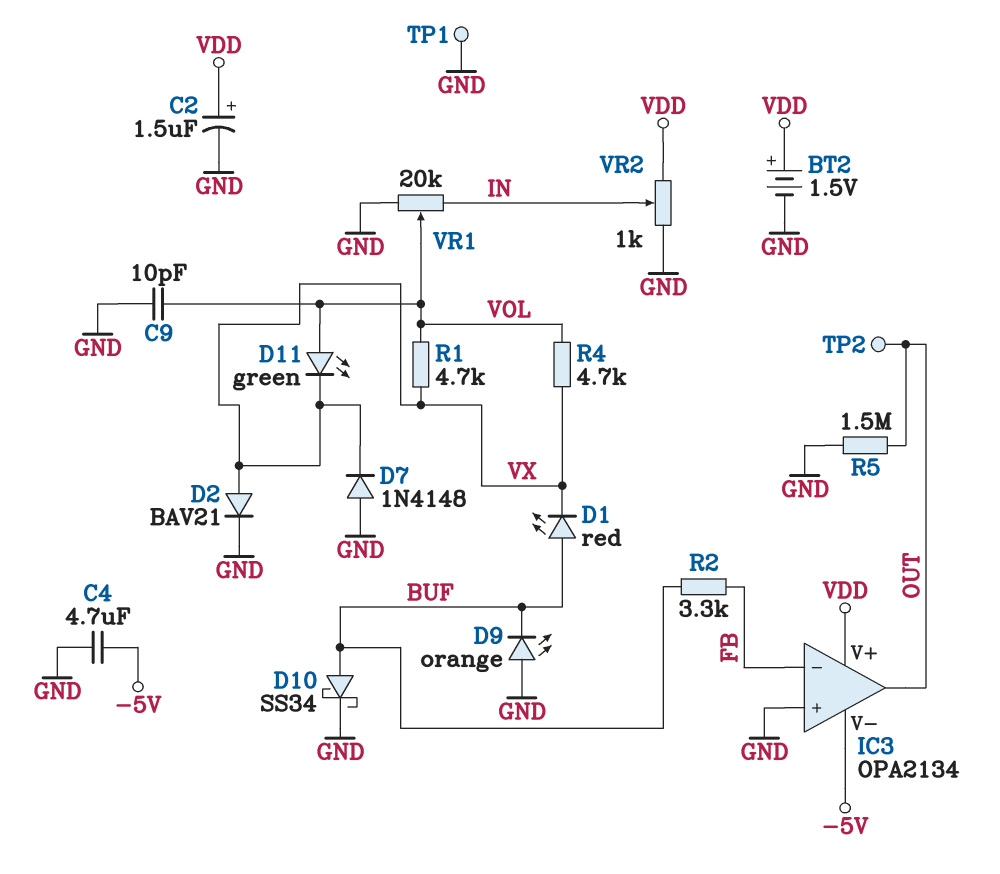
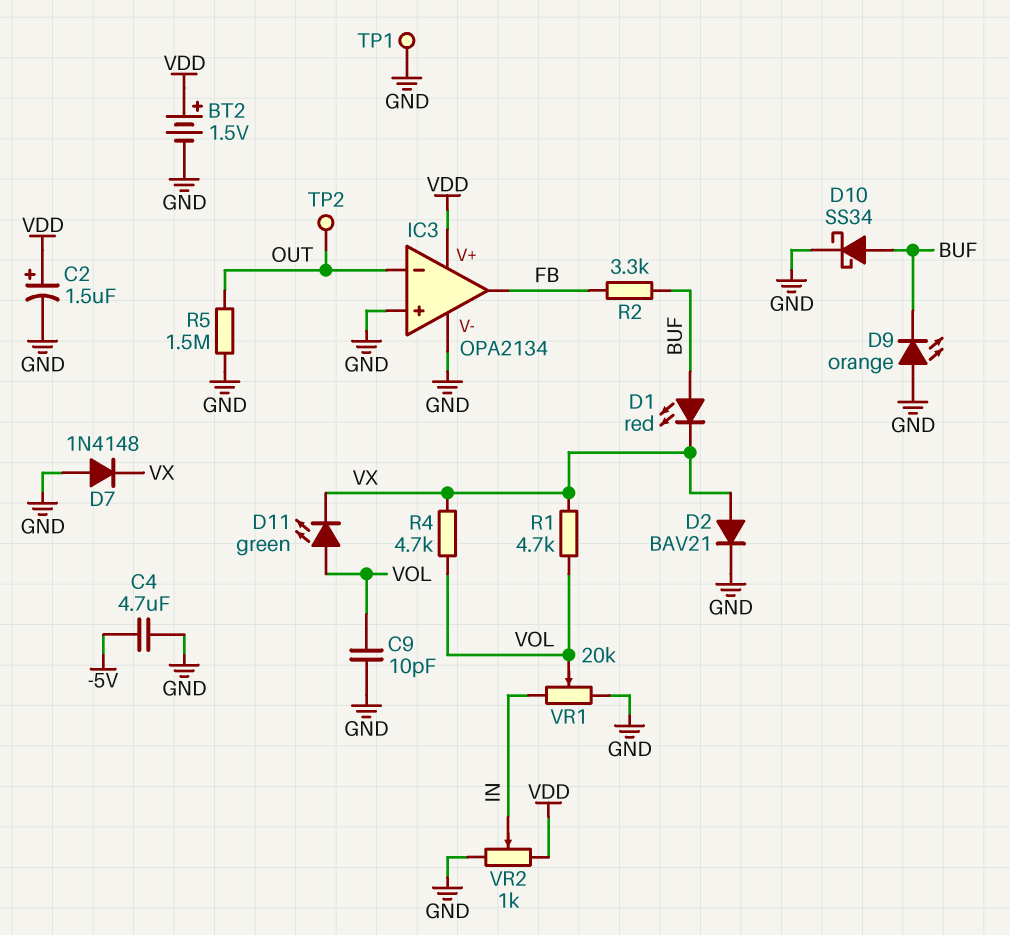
IC3 pin V-: -5V -> GND
IC3 pin in-: FB -> OUT
IC3 pin out: OUT -> FB

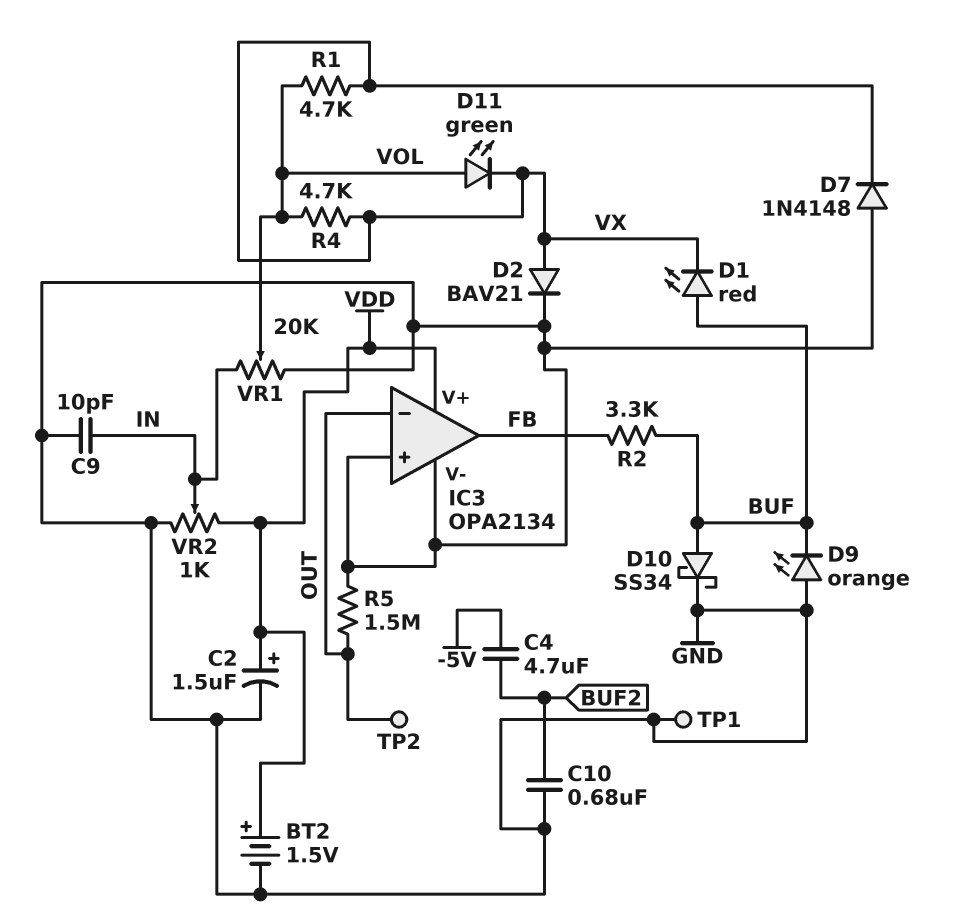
C4: 4.7uF (-5V, GND) -> 4.7uF (-5V, BUF2)
C9: 10pF (GND, VOL) -> 10pF (GND, IN)
C10: none -> 680nF (BUF2, GND)

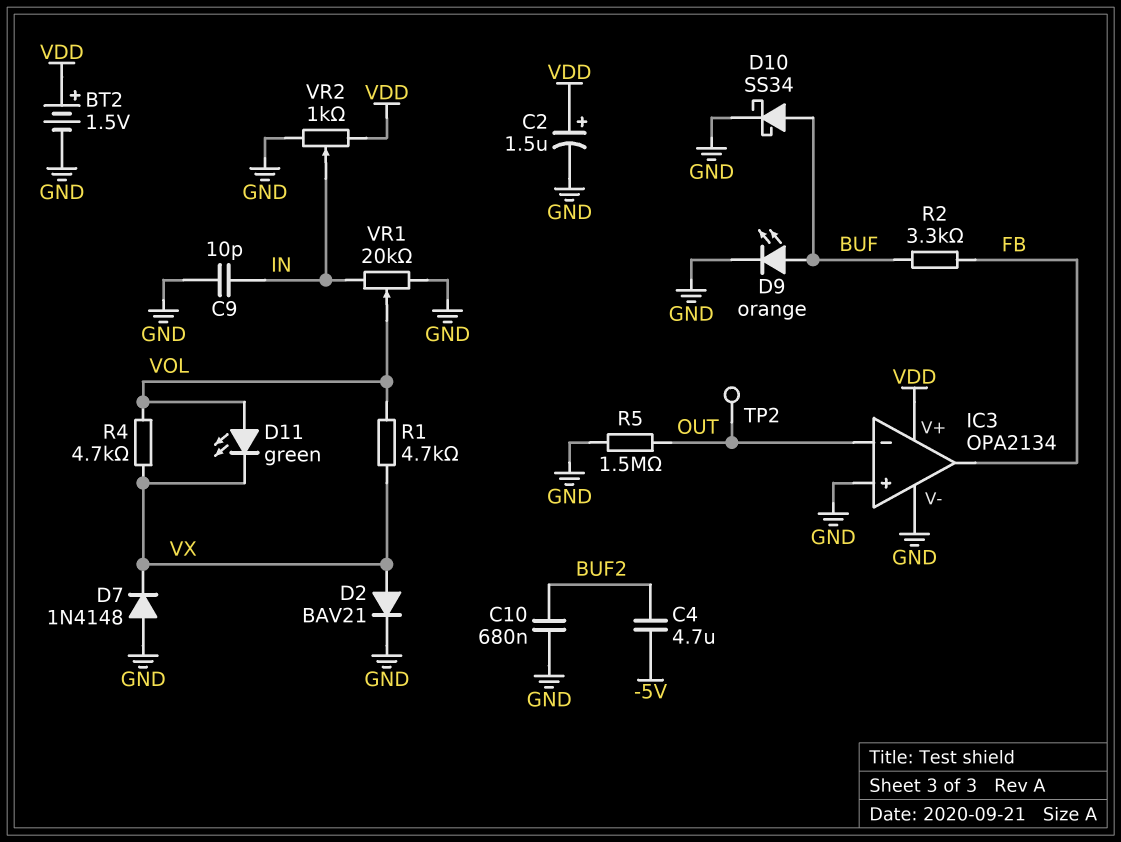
D1: LED red (A BUF, K VX) -> none
D9: LED orange (A GND, K BUF) -> LED orange (A BUF, K GND)
TP1: test point (GND) -> none

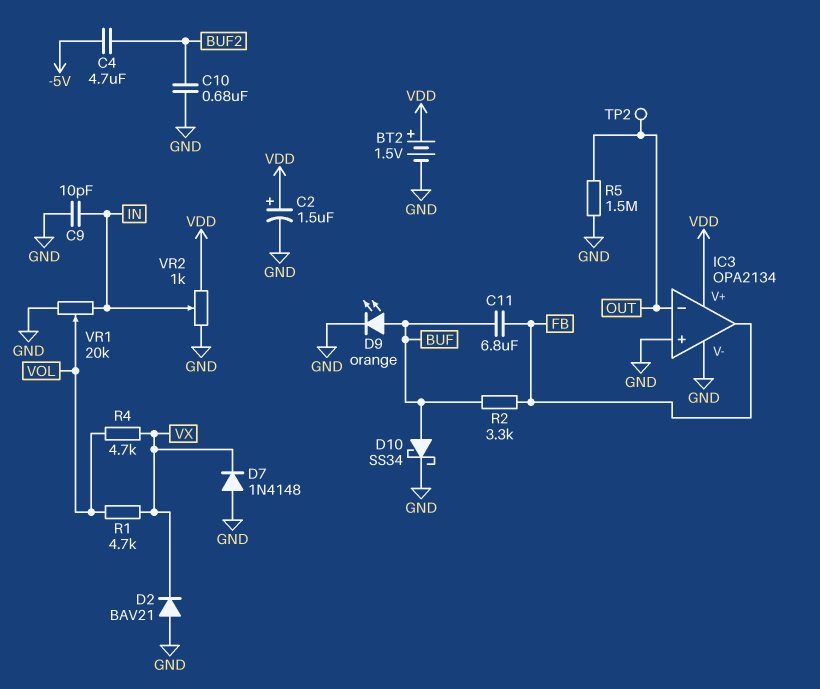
C11: none -> 6.8uF (BUF, FB)
D2: diode BAV21 (A VX, K GND) -> diode BAV21 (A GND, K VX)
D11: LED green (A VOL, K VX) -> none

